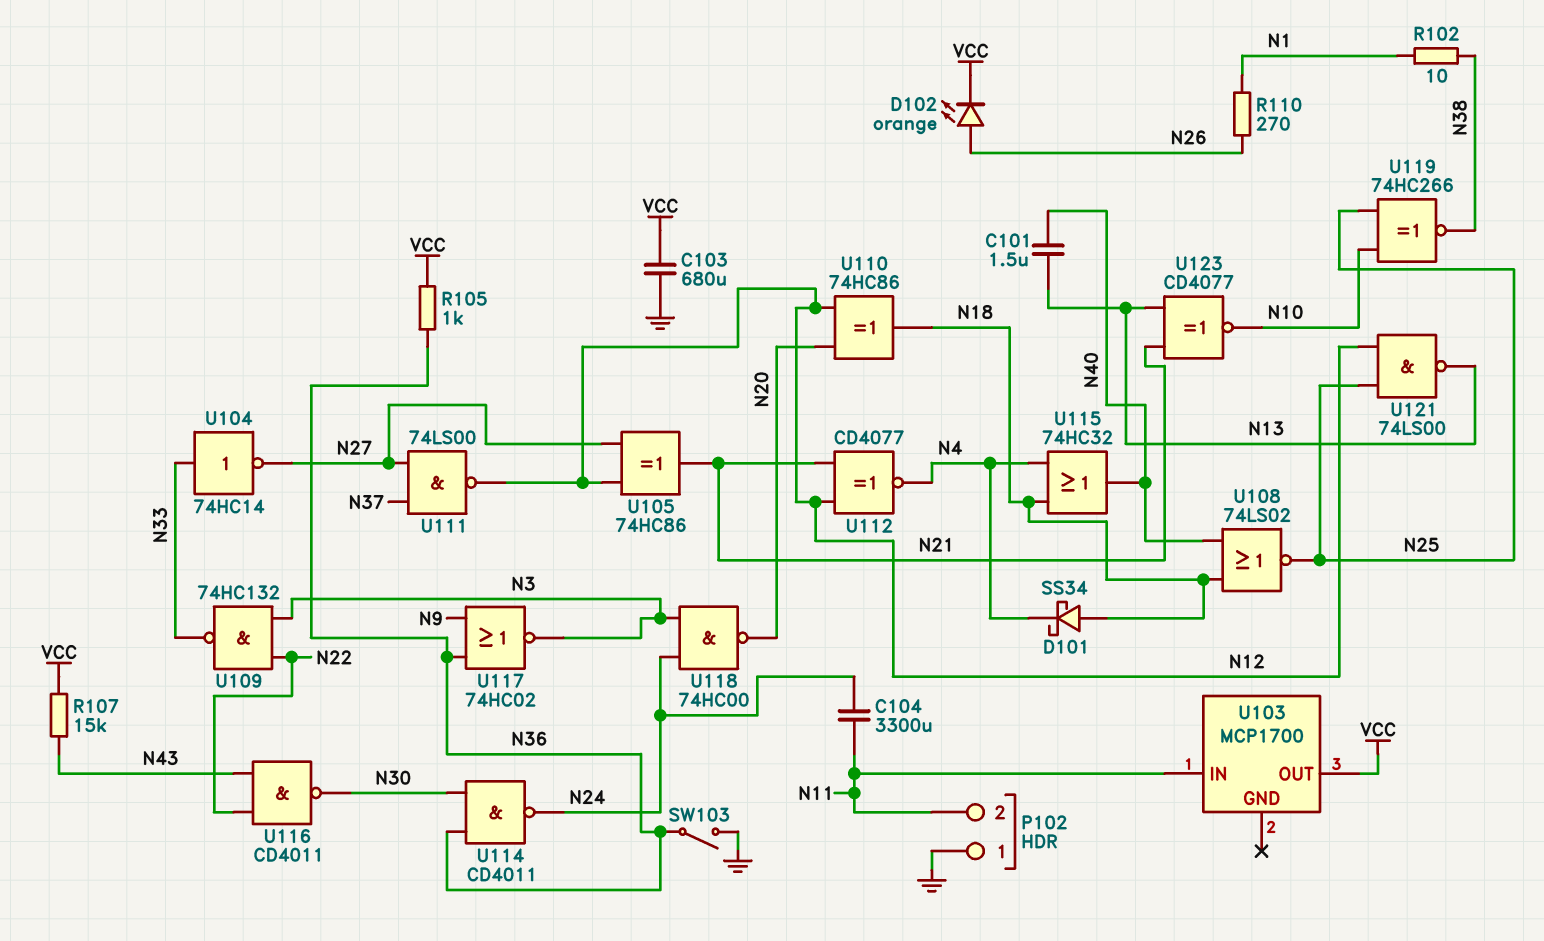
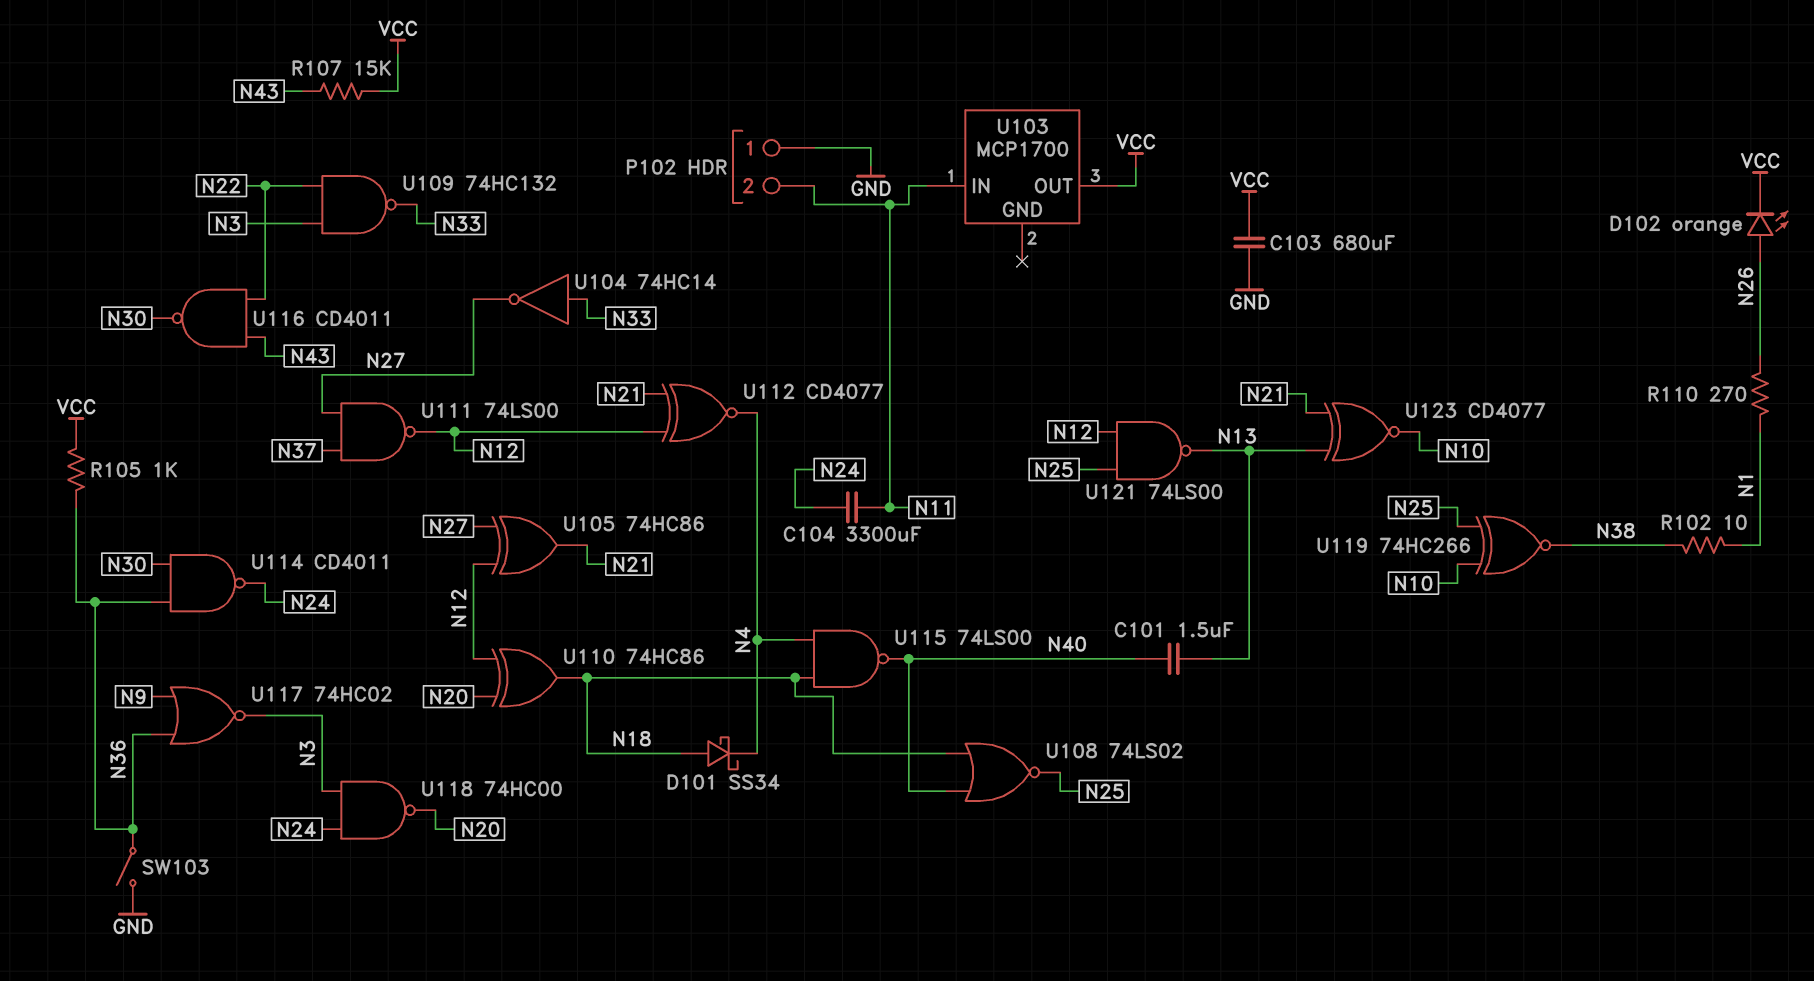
U115: OR 74HC32 (in N4, in N18, out N40) -> NAND 74LS00 (in N4, in N18, out N40)

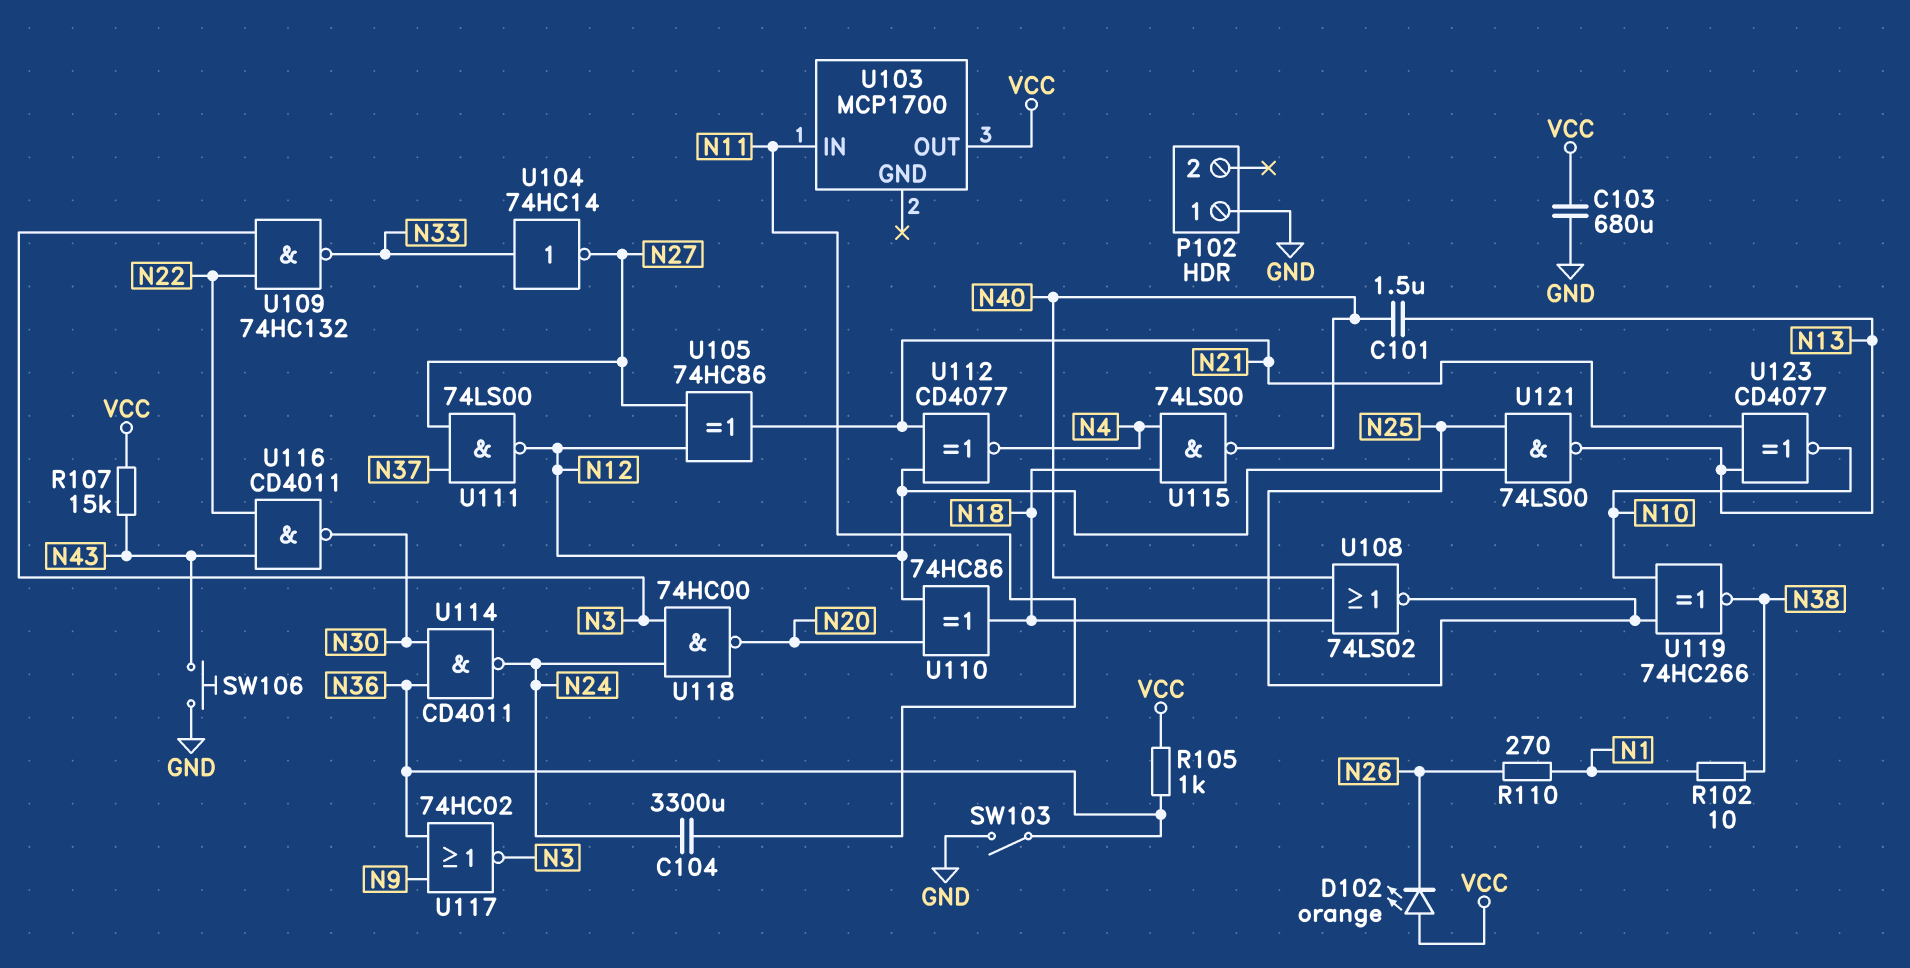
D101: schottky SS34 (A N18, K N4) -> none
D102: LED orange (A N26, K VCC) -> LED orange (A VCC, K N26)
P102 pin 2: N11 -> none
SW106: none -> button (GND, N43)

